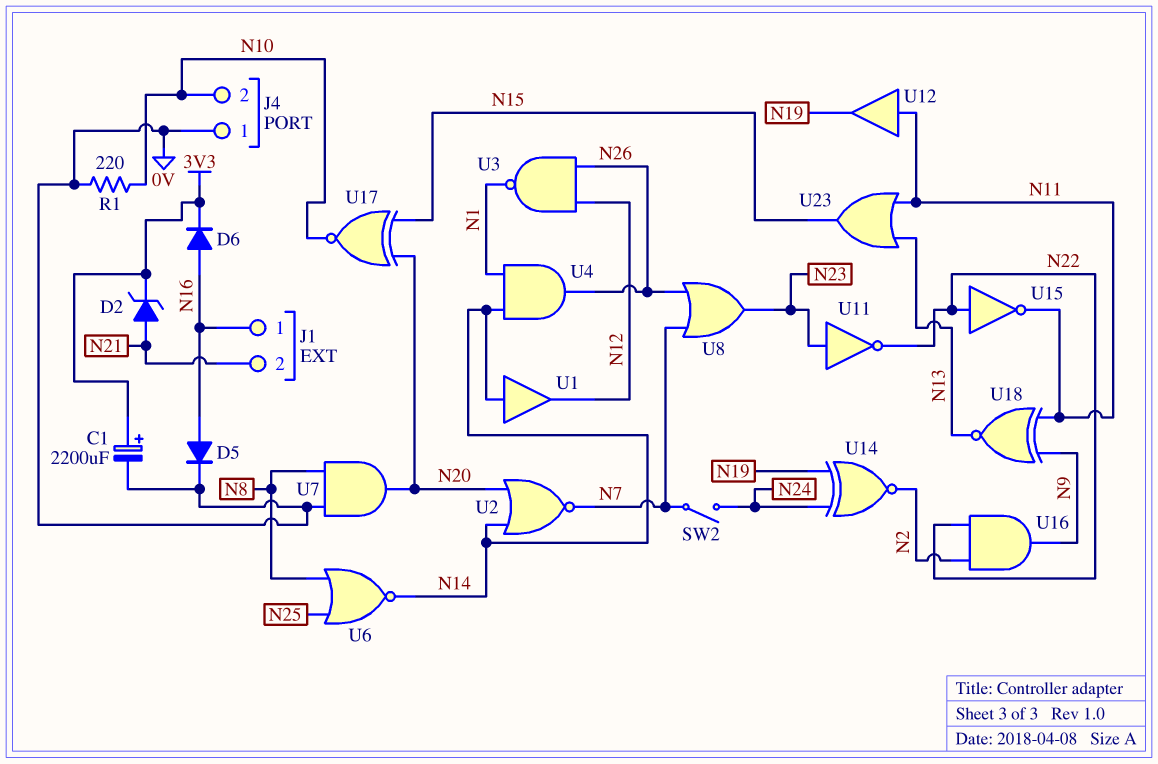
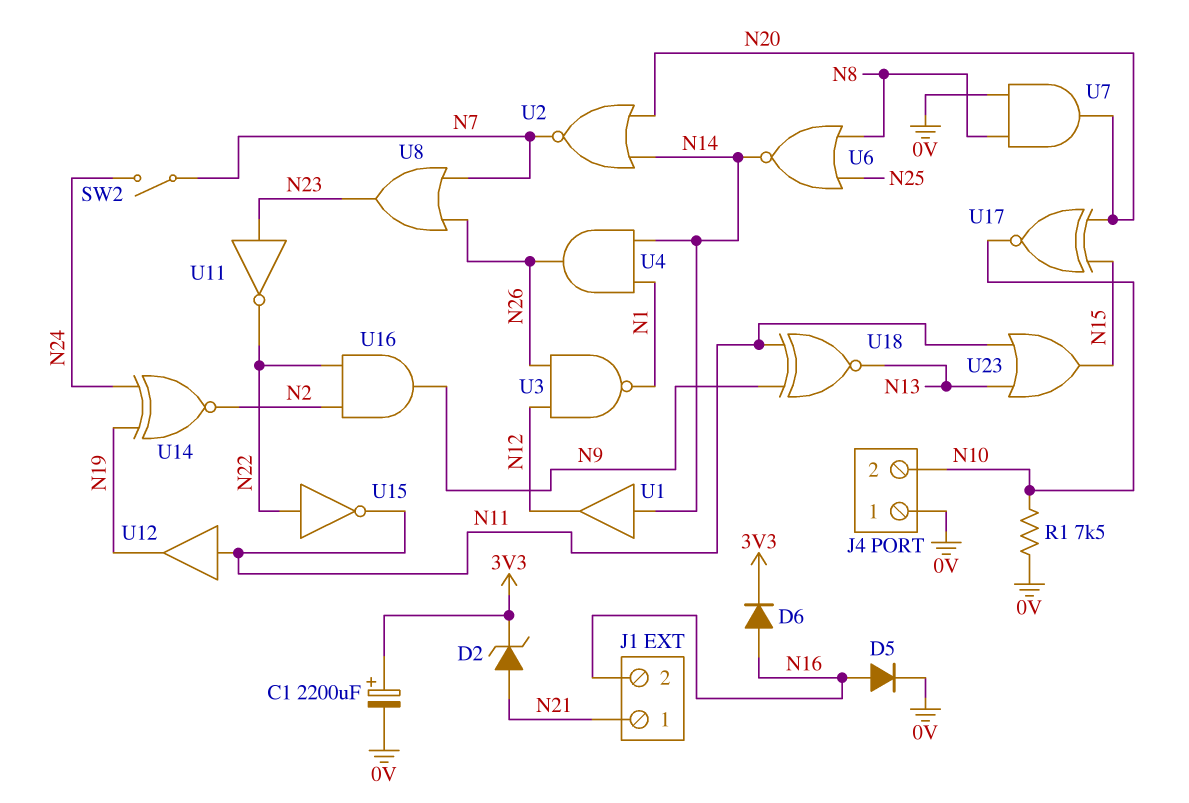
J1 pin 1: N16 -> N21
J1 pin 2: N21 -> N16
R1: 220 (0V, N10) -> 7.5k (0V, N10)

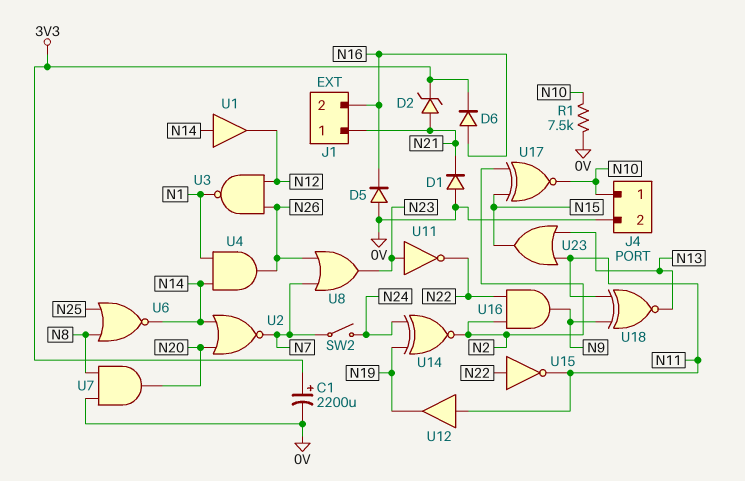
D1: none -> diode (A 0V, K N21)
D5: diode (A N16, K 0V) -> diode (A 0V, K N16)
J4 pin 1: 0V -> N10
J4 pin 2: N10 -> 0V
U17: XNOR (in N15, in N20, out N10) -> XNOR (in N2, in N15, out N10)

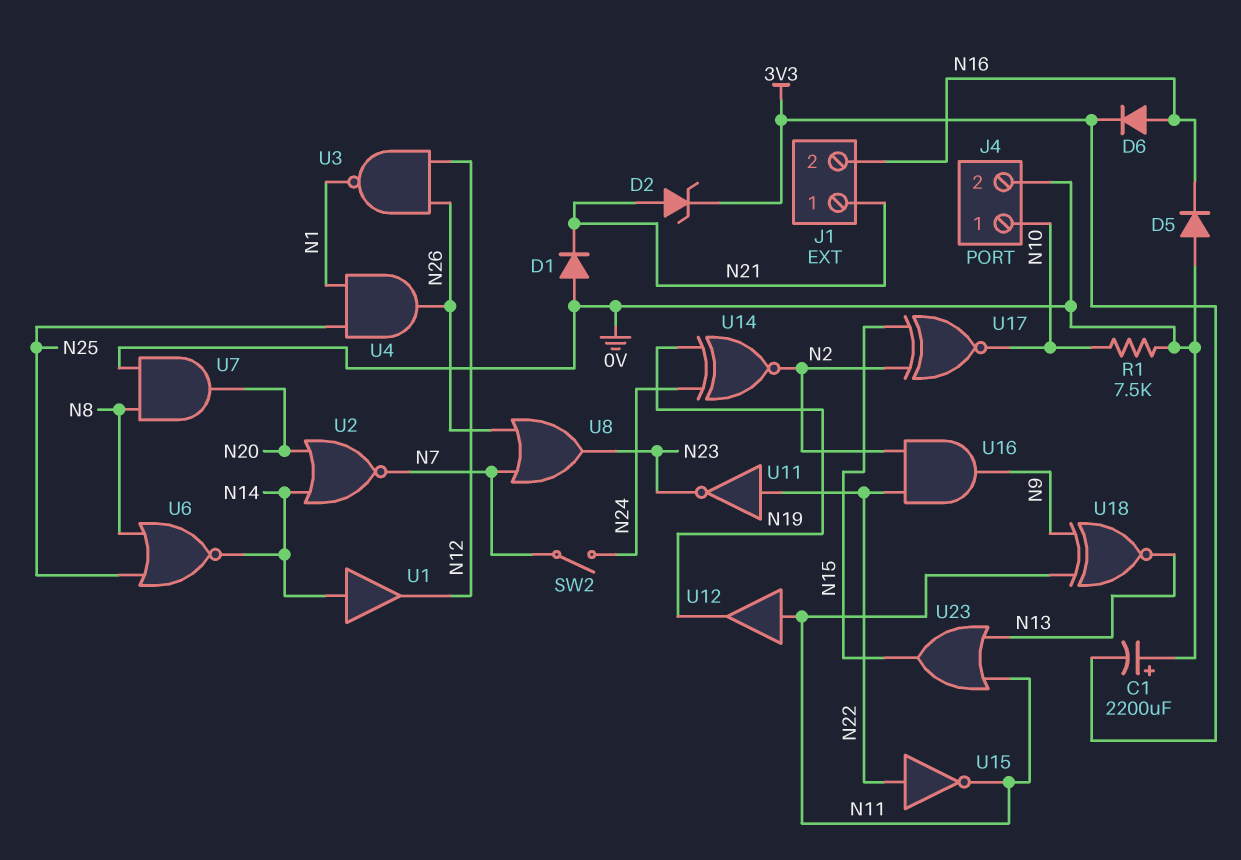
C1: 2200uF (plus 3V3, minus 0V) -> 2200uF (plus 0V, minus 3V3)
U4: AND (in N1, in N14, out N26) -> AND (in N1, in N25, out N26)
U11: NOT (in N23, out N22) -> NOT (in N22, out N23)

